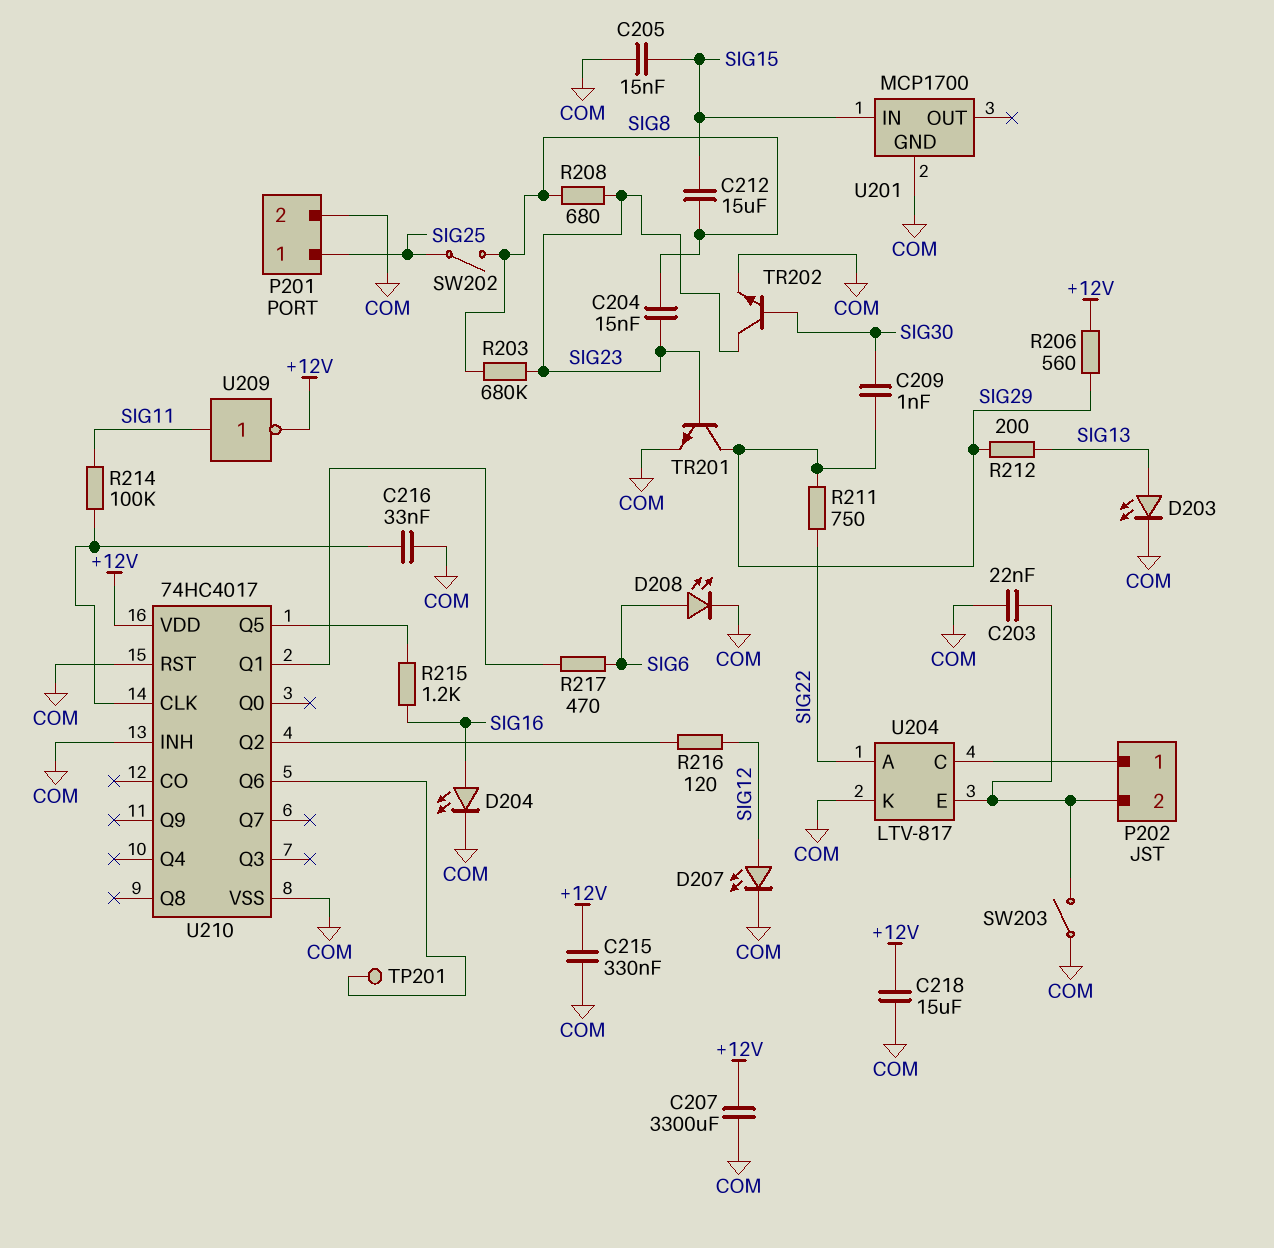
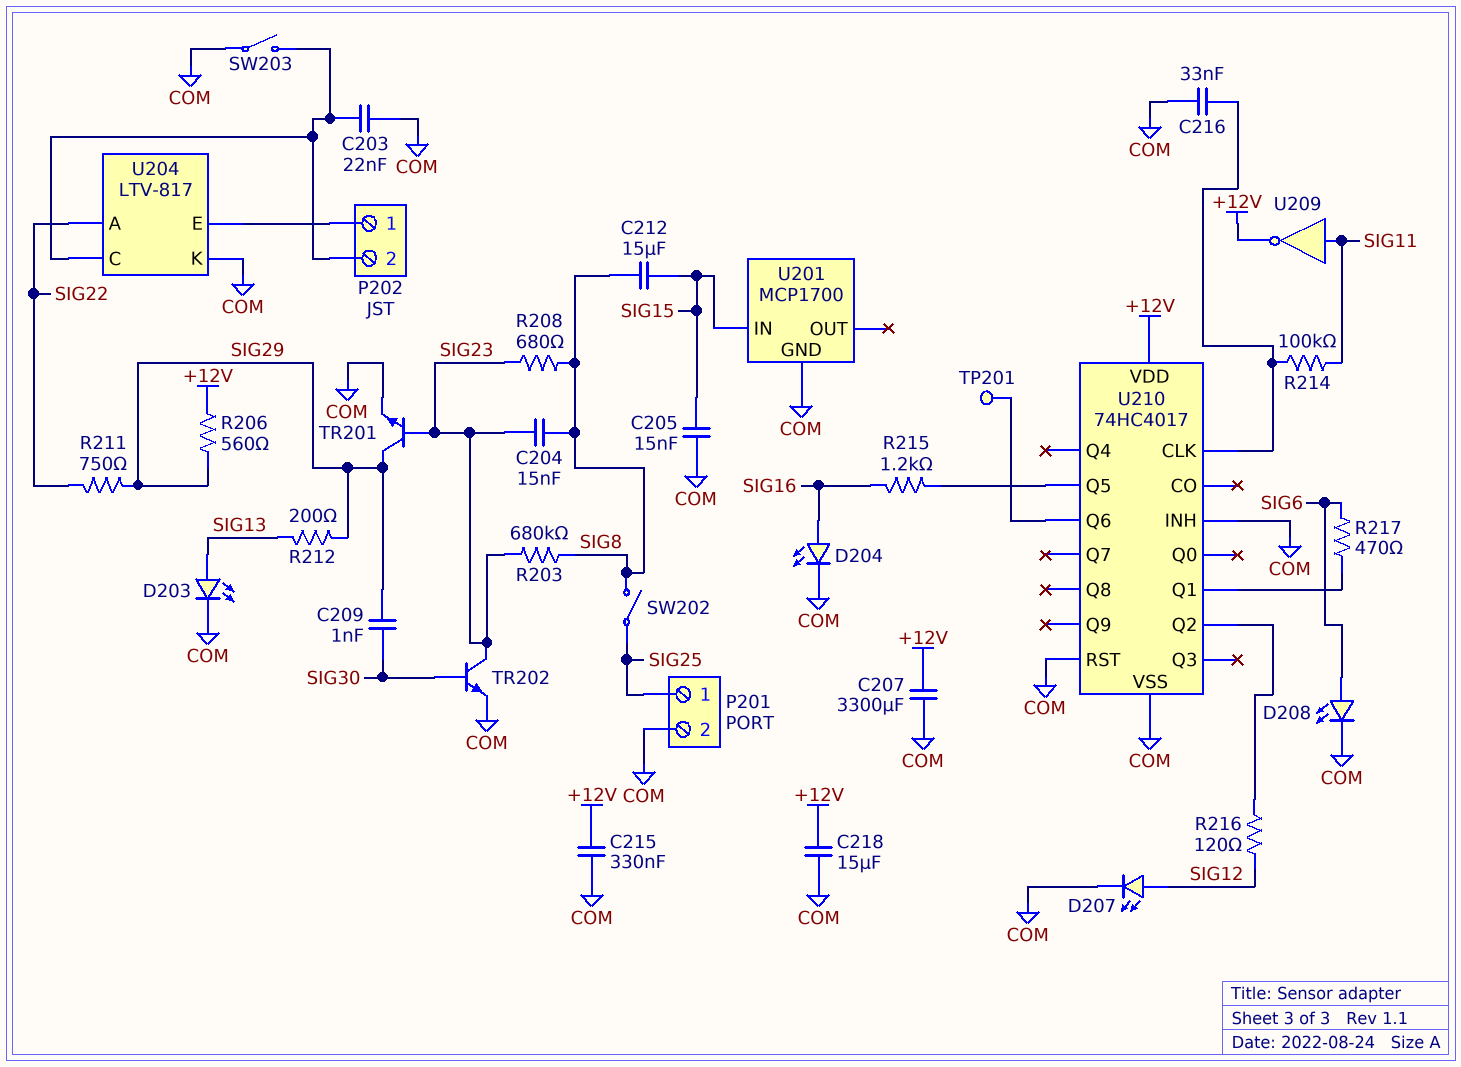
U204 pin C: P202/1 -> P202/2
U204 pin E: P202/2 -> P202/1

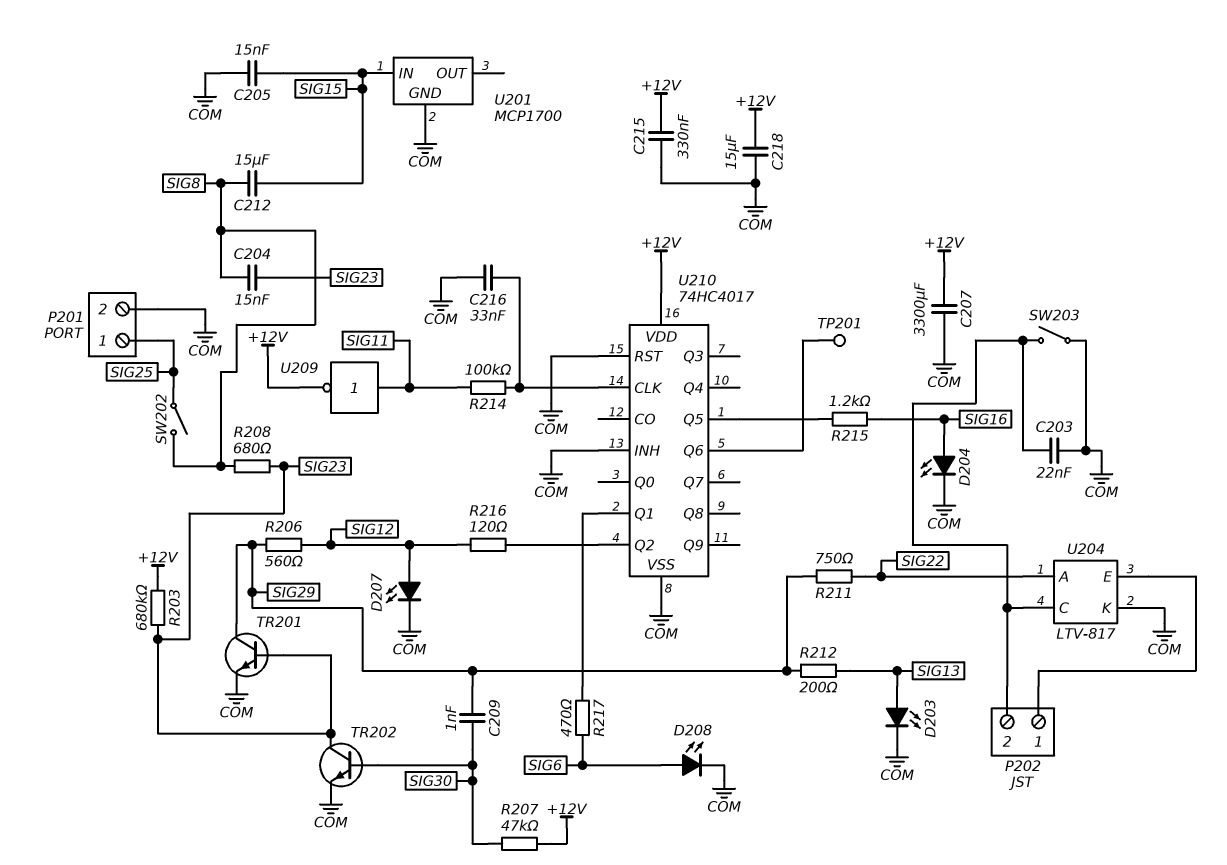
R203: 680k (SIG8, SIG23) -> 680k (+12V, SIG23)
R206: 560 (+12V, SIG29) -> 560 (SIG12, SIG29)
R207: none -> 47k (+12V, SIG30)

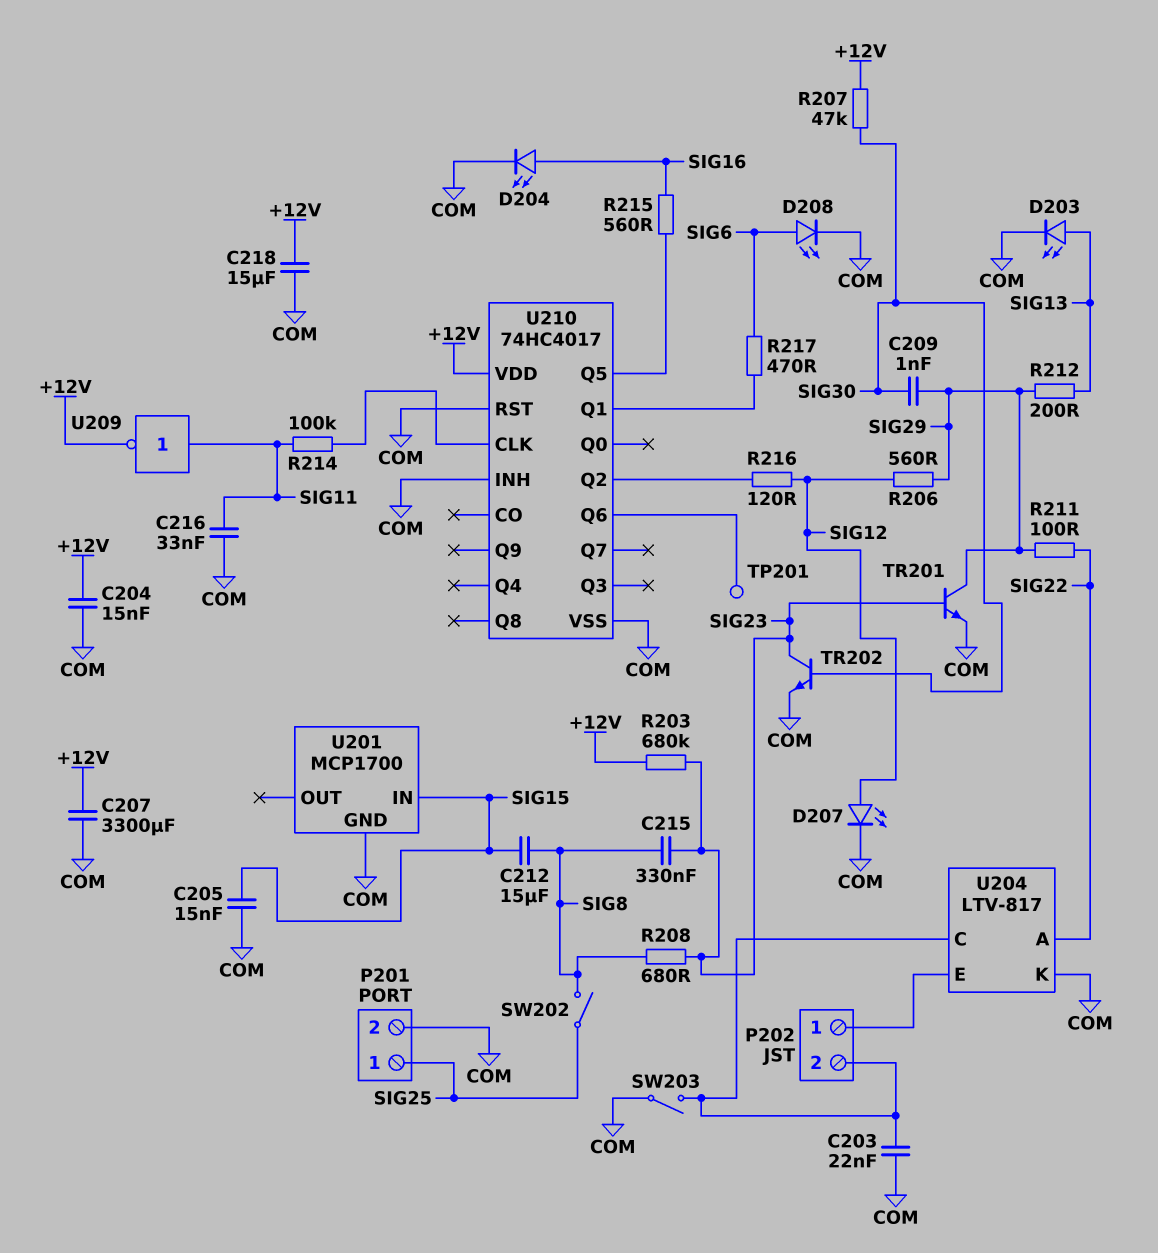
C204: 15nF (SIG8, SIG23) -> 15nF (+12V, COM)
C215: 330nF (+12V, COM) -> 330nF (SIG8, SIG23)
C216: 33nF (COM, U210/CLK) -> 33nF (COM, SIG11)
R211: 750 (SIG22, SIG29) -> 100 (SIG22, SIG29)
R215: 1.2k (SIG16, U210/Q5) -> 560 (SIG16, U210/Q5)

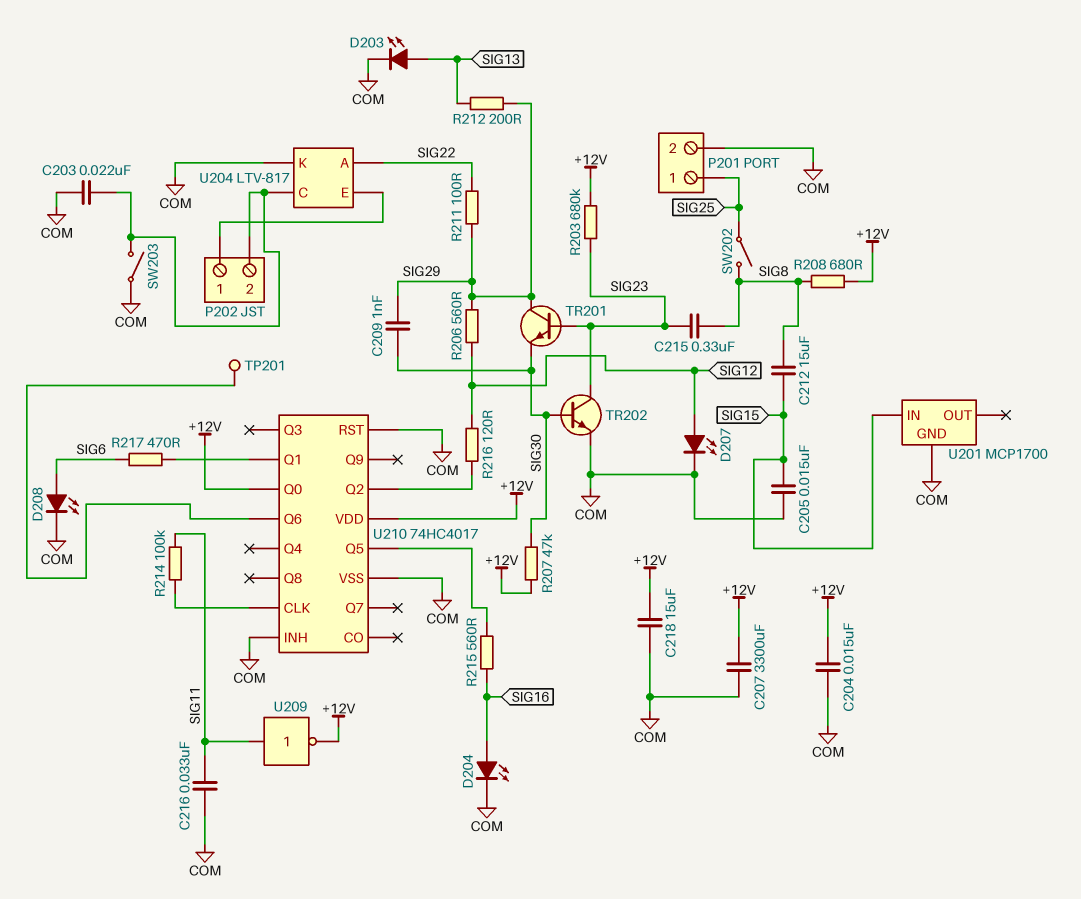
R208: 680 (SIG8, SIG23) -> 680 (+12V, SIG8)
TR201: NPN (B SIG23, C SIG29, E COM) -> NPN (B SIG23, C SIG29, E SIG30)
U210 pin Q0: none -> +12V

